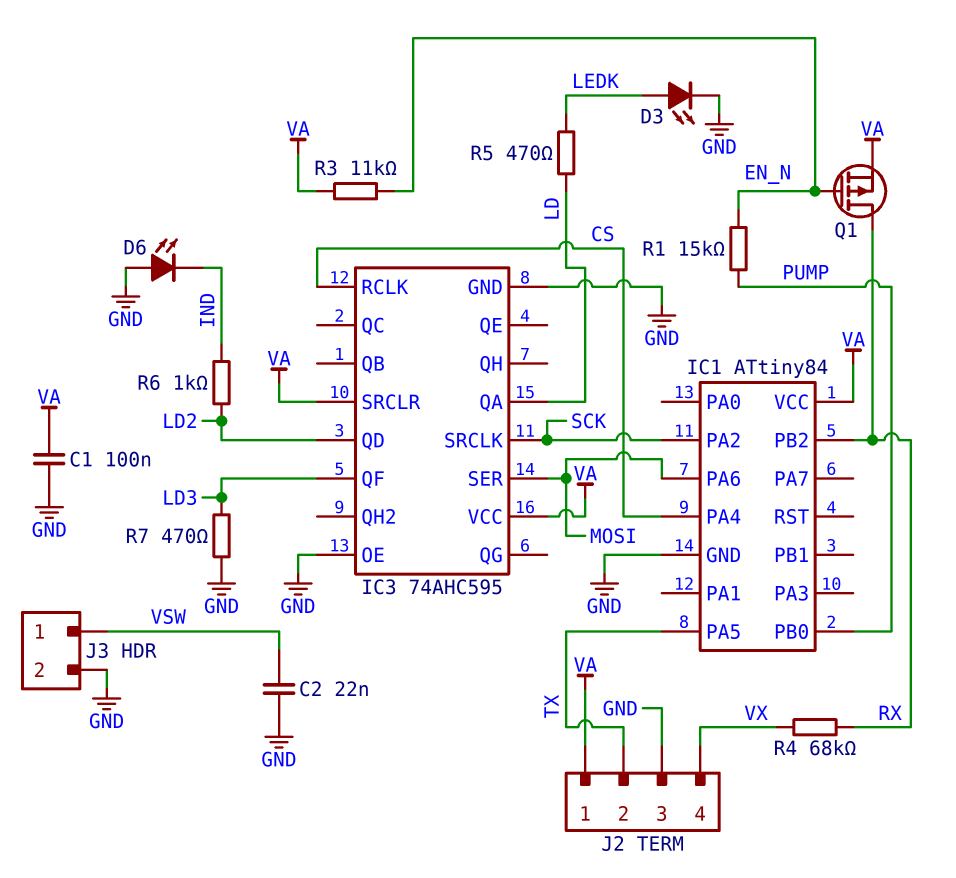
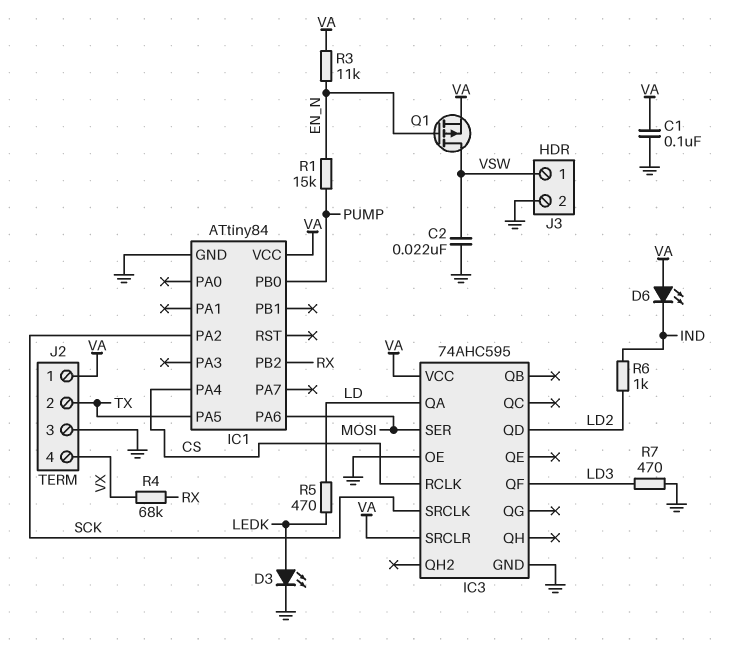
D6: LED (A GND, K IND) -> LED (A VA, K IND)
Q1: PMOS (G EN_N, D RX, S VA) -> PMOS (G EN_N, D VSW, S VA)

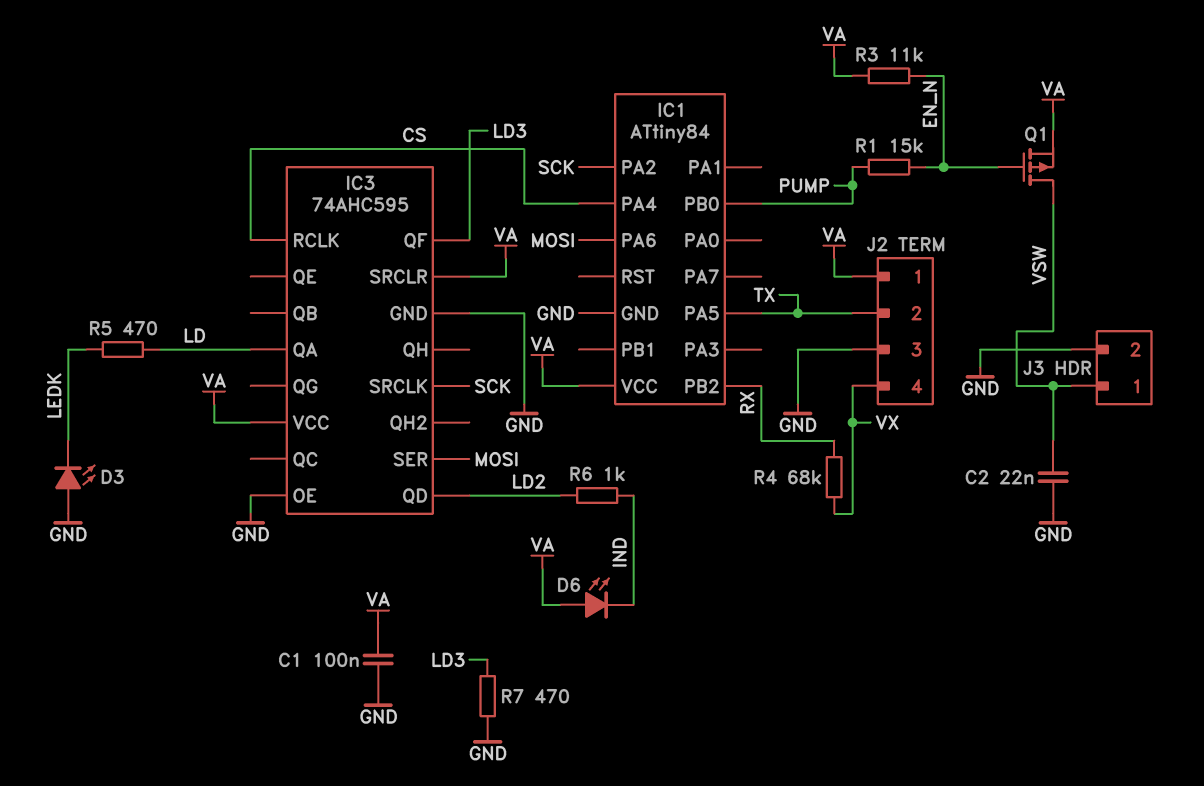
D3: LED (A LEDK, K GND) -> LED (A GND, K LEDK)

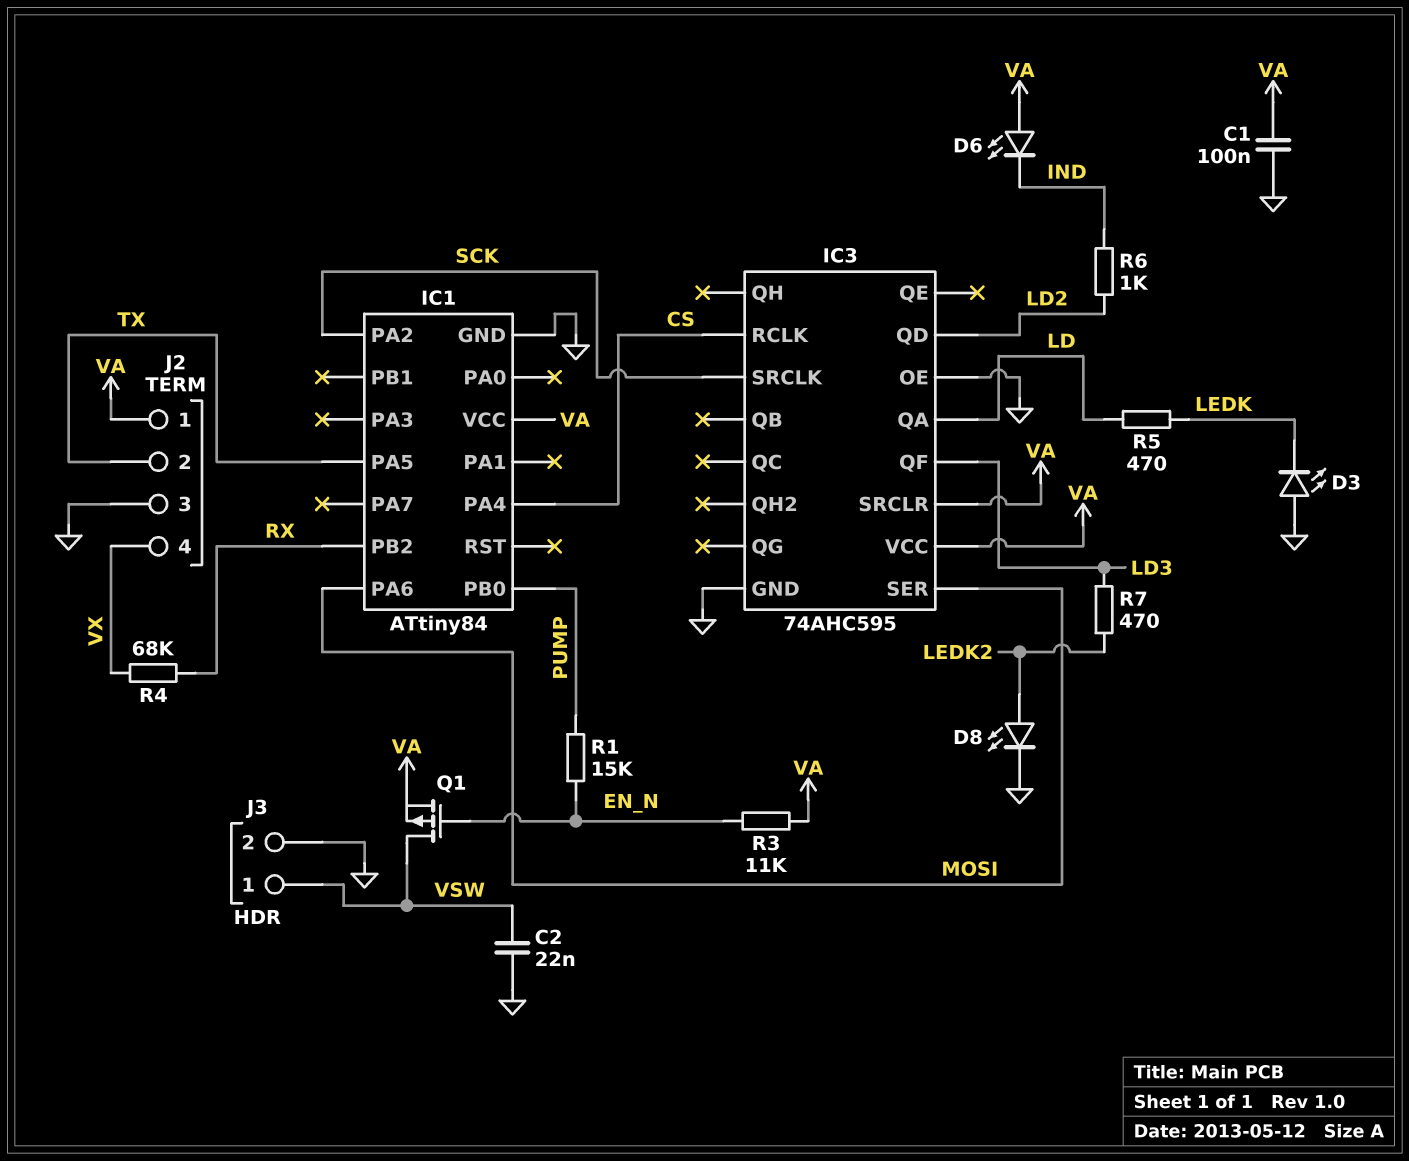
D8: none -> LED (A LEDK2, K GND)
R7: 470 (GND, LD3) -> 470 (LD3, LEDK2)

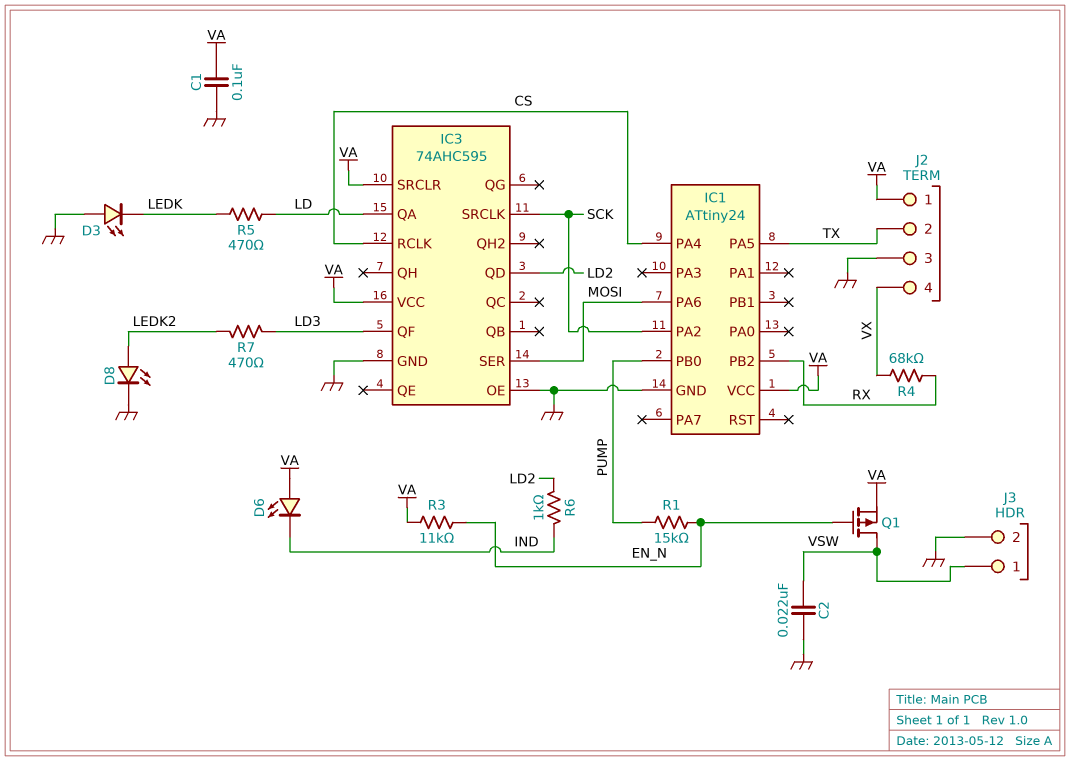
IC1: ATtiny84 -> ATtiny24

